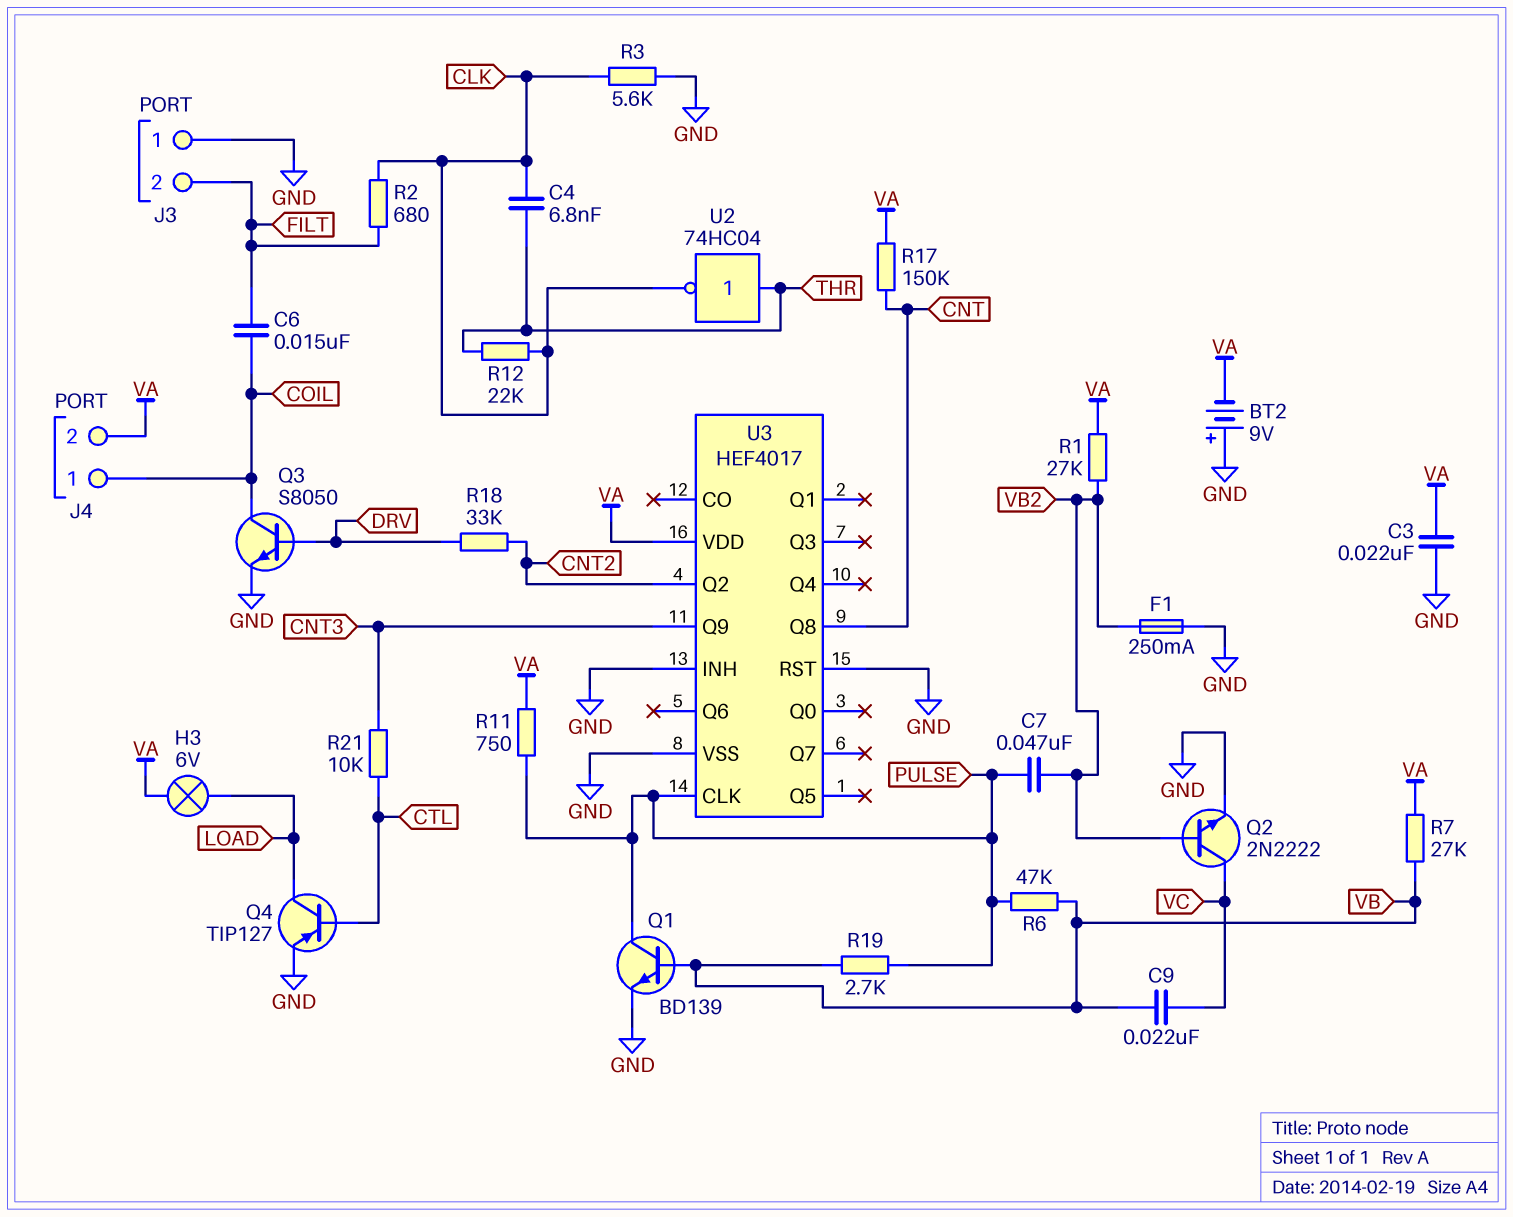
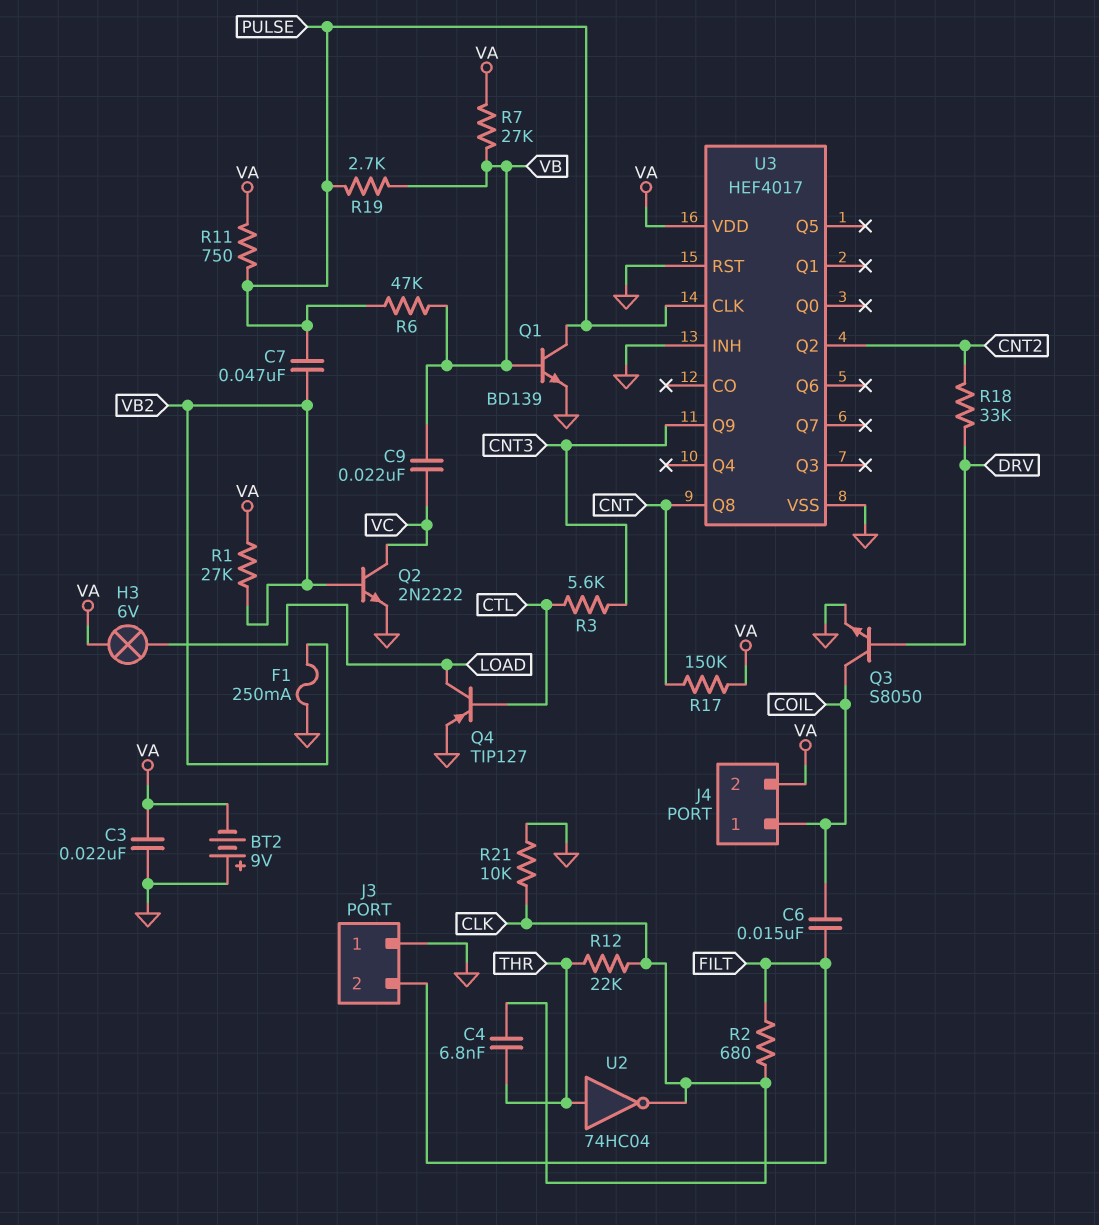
R3: 5.6k (CLK, GND) -> 5.6k (CNT3, CTL)
R21: 10k (CNT3, CTL) -> 10k (CLK, GND)

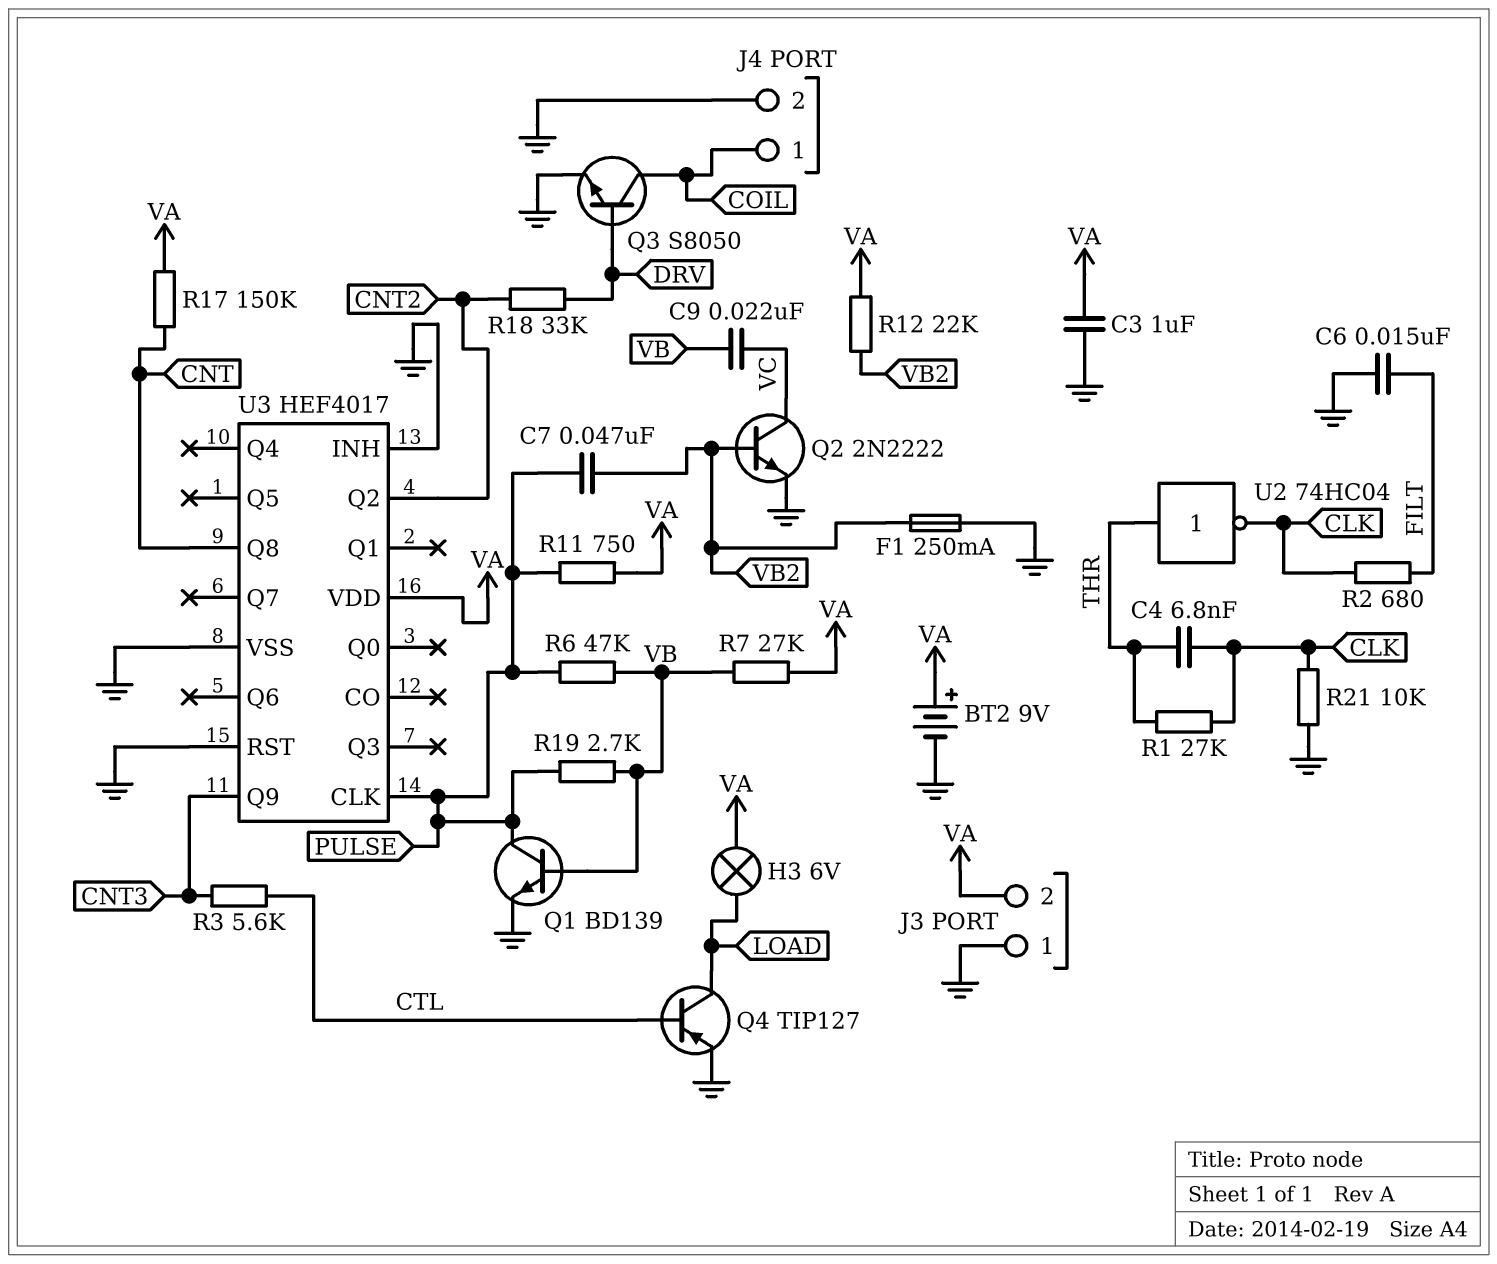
BT2: 9V (plus GND, minus VA) -> 9V (plus VA, minus GND)
C3: 22nF (GND, VA) -> 1uF (GND, VA)
C6: 15nF (COIL, FILT) -> 15nF (FILT, GND)
J3 pin 2: FILT -> VA
J4 pin 2: VA -> GND
R1: 27k (VA, VB2) -> 27k (CLK, THR)
R12: 22k (CLK, THR) -> 22k (VA, VB2)

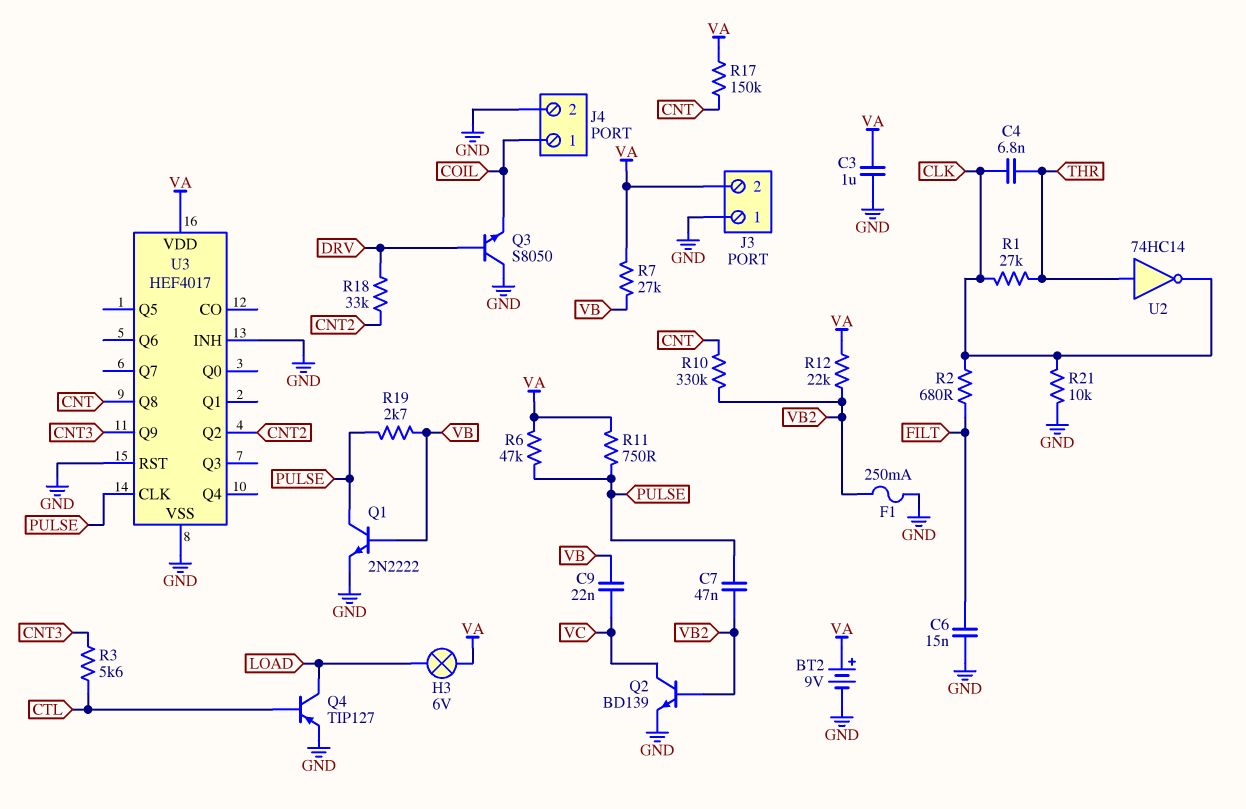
Q1: NPN BD139 (B VB, C PULSE, E GND) -> NPN 2N2222 (B VB, C PULSE, E GND)
Q2: NPN 2N2222 (B VB2, C VC, E GND) -> NPN BD139 (B VB2, C VC, E GND)
Q3: NPN S8050 (B DRV, C COIL, E GND) -> NPN S8050 (B DRV, C GND, E COIL)
R6: 47k (PULSE, VB) -> 47k (PULSE, VA)
R10: none -> 330k (CNT, VB2)
U2: NOT 74HC04 (in THR, out CLK) -> NOT 74HC14 (in THR, out CLK)

